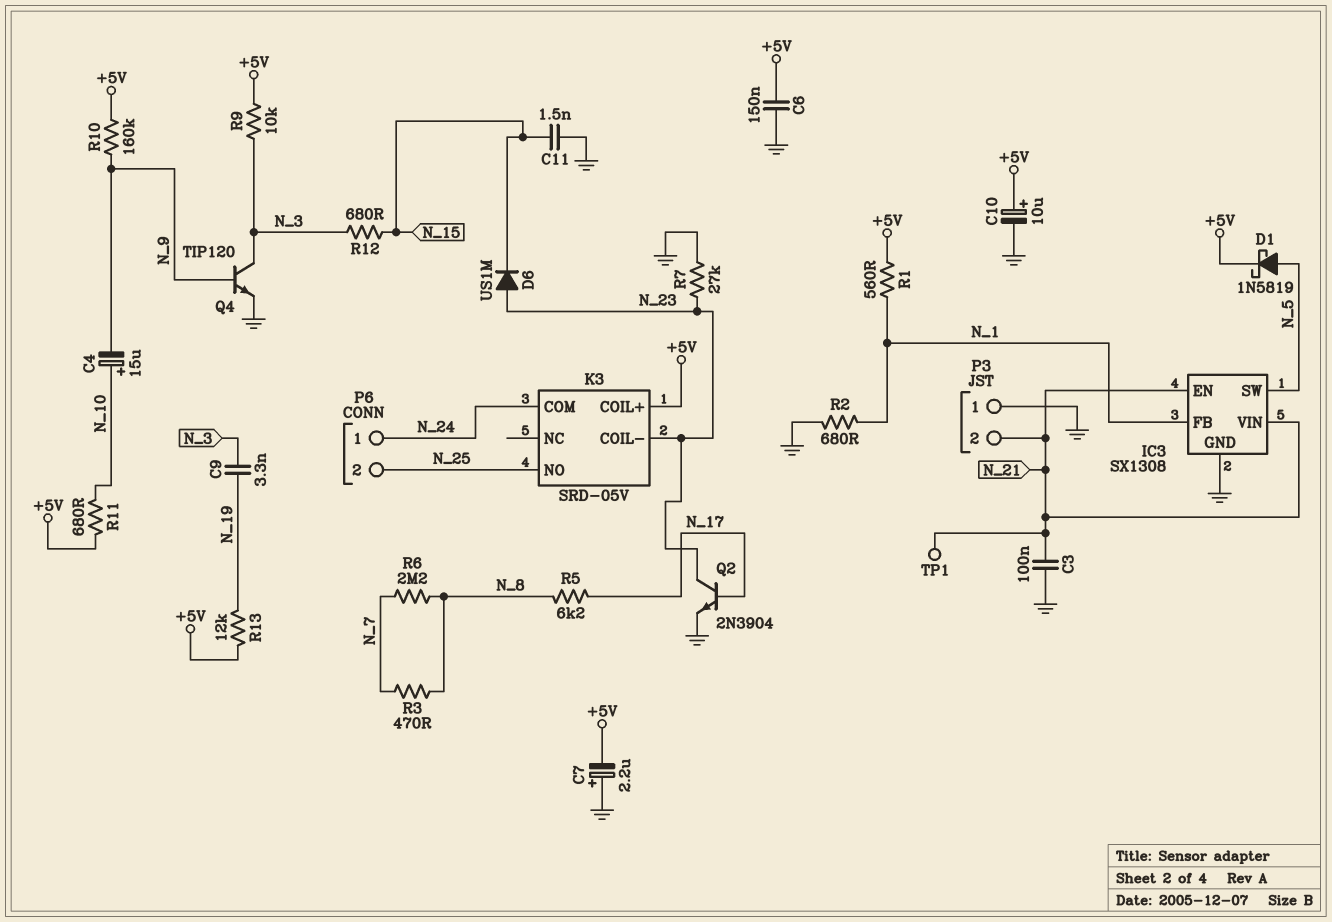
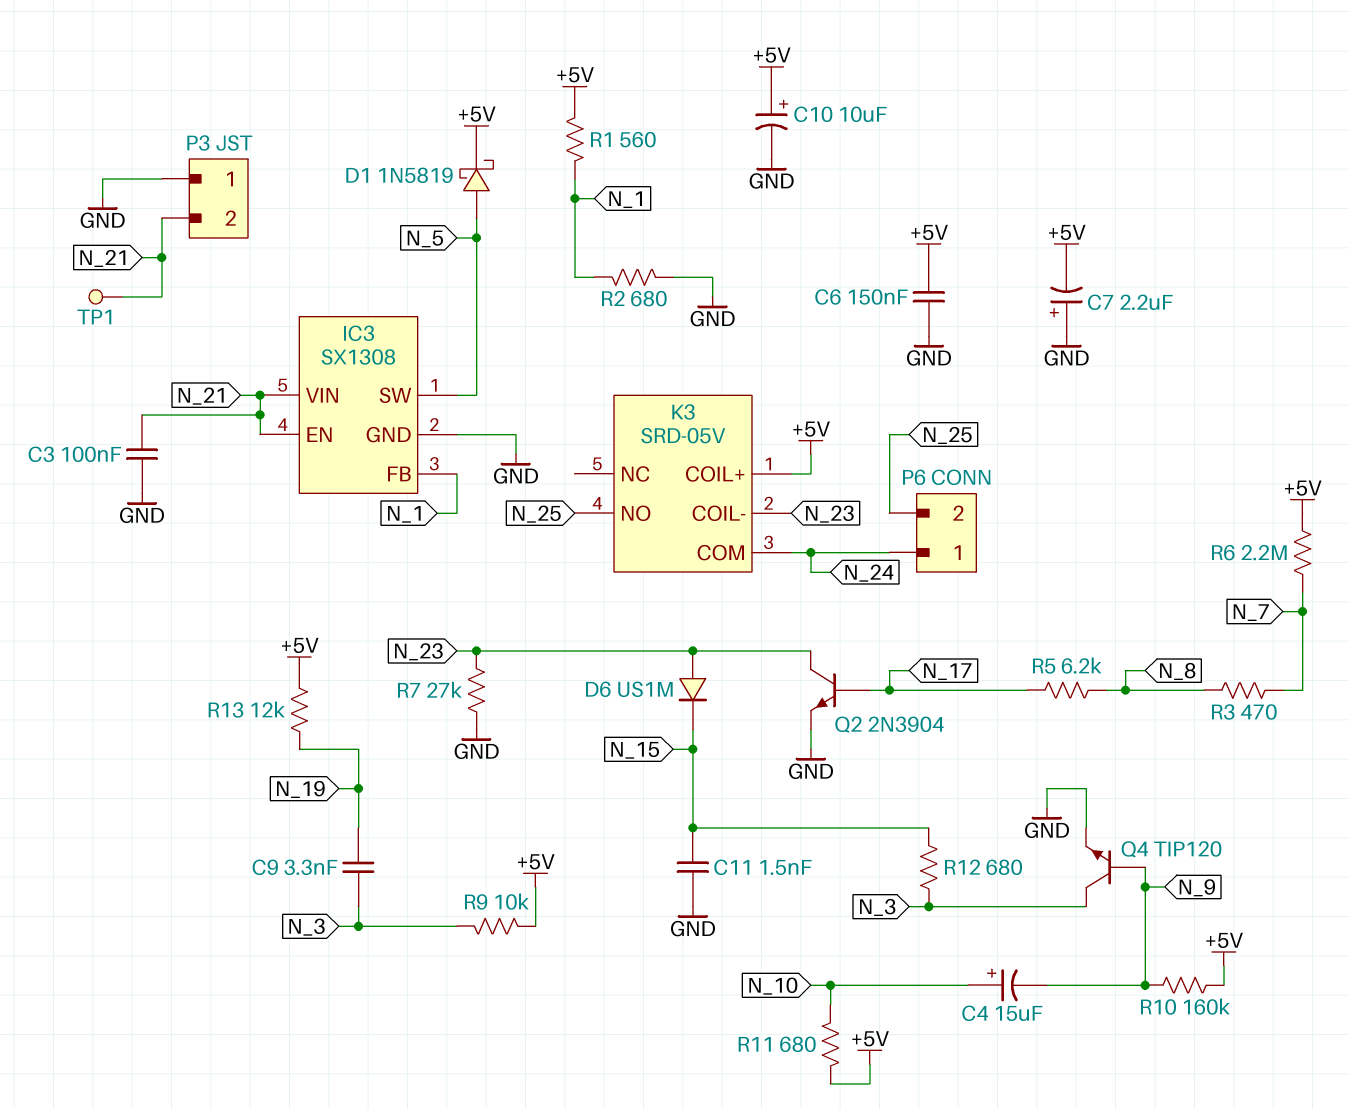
R6: 2.2M (N_7, N_8) -> 2.2M (+5V, N_7)

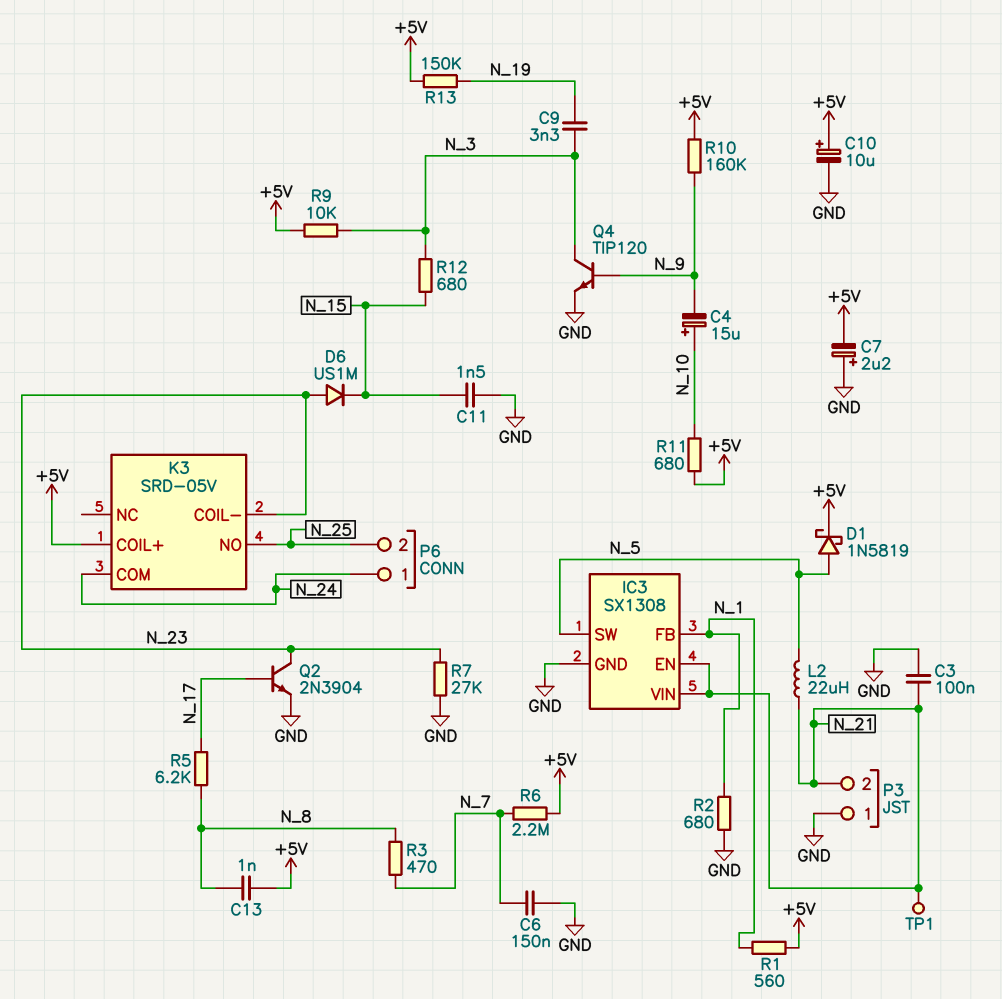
C6: 150nF (+5V, GND) -> 150nF (GND, N_7)
C13: none -> 1nF (+5V, N_8)
L2: none -> 22uH (N_5, N_21)
R13: 12k (+5V, N_19) -> 150k (+5V, N_19)

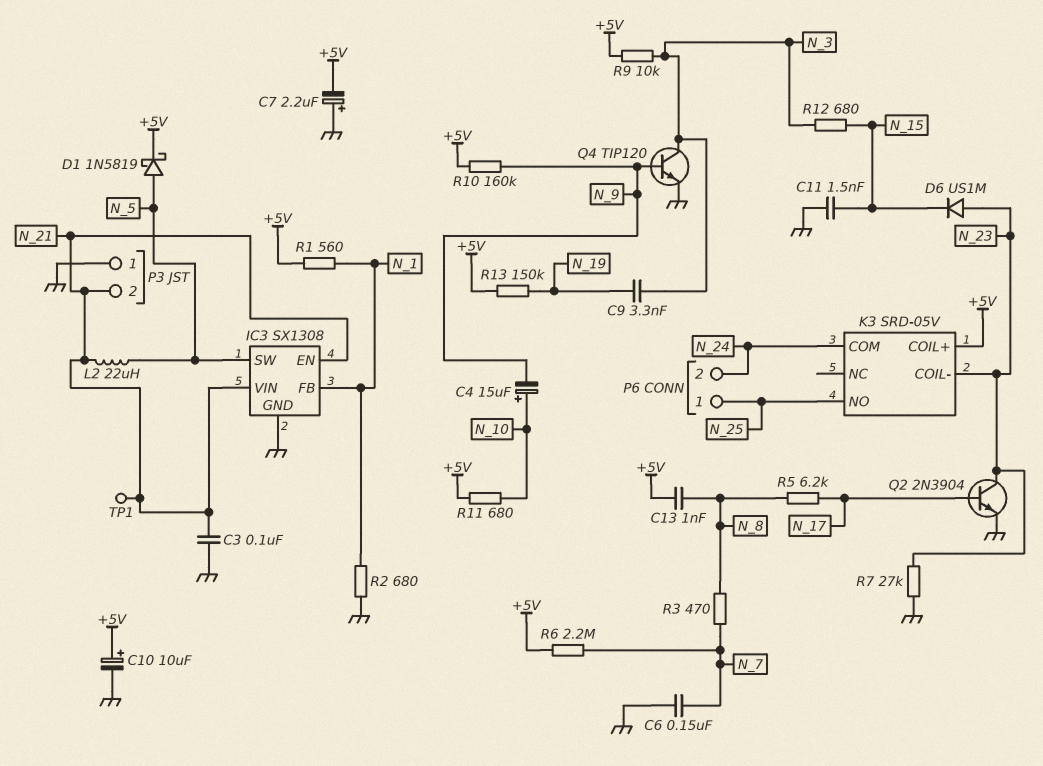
P6 pin 1: N_24 -> N_25
P6 pin 2: N_25 -> N_24

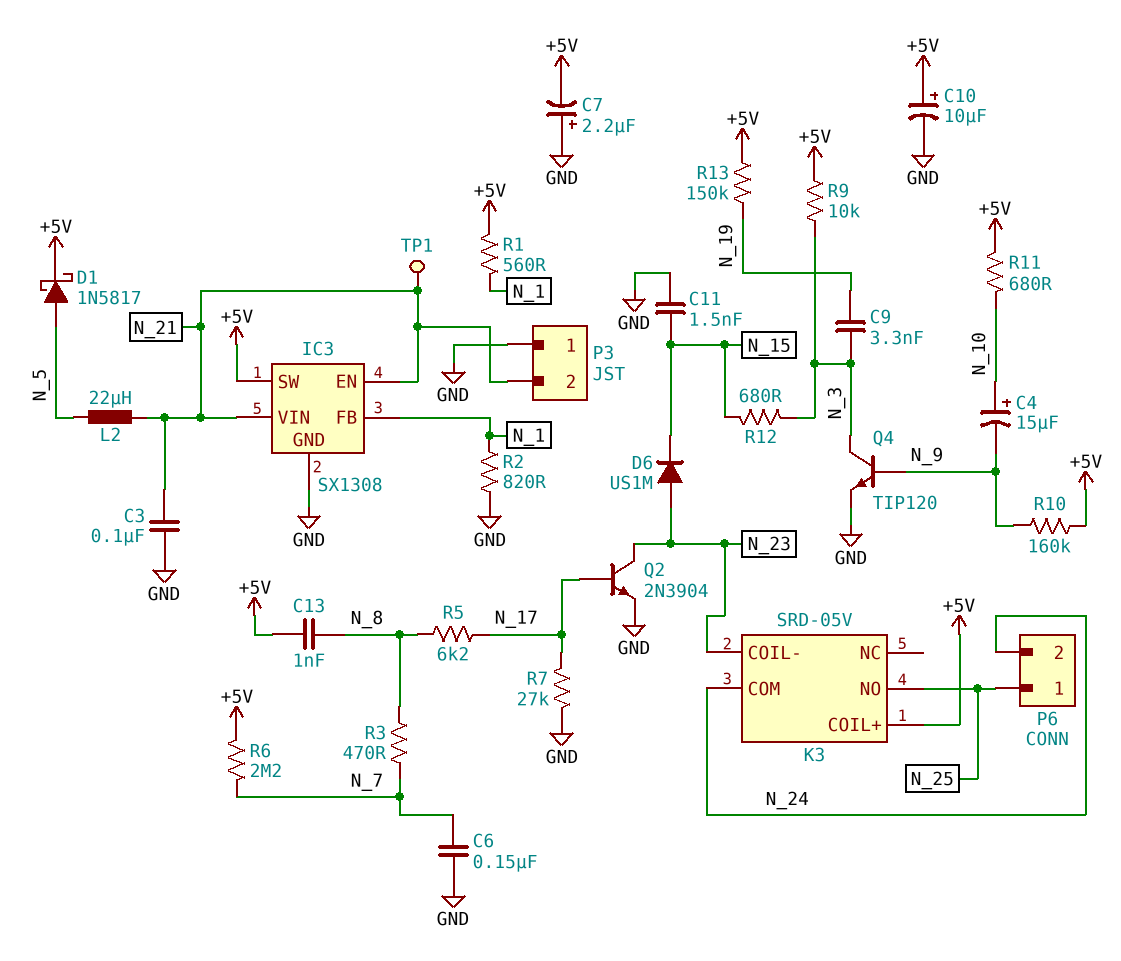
D1: schottky 1N5819 (A N_5, K +5V) -> schottky 1N5817 (A N_5, K +5V)
IC3 pin SW: N_5 -> +5V
R2: 680 (GND, N_1) -> 820 (GND, N_1)
R7: 27k (GND, N_23) -> 27k (GND, N_17)

